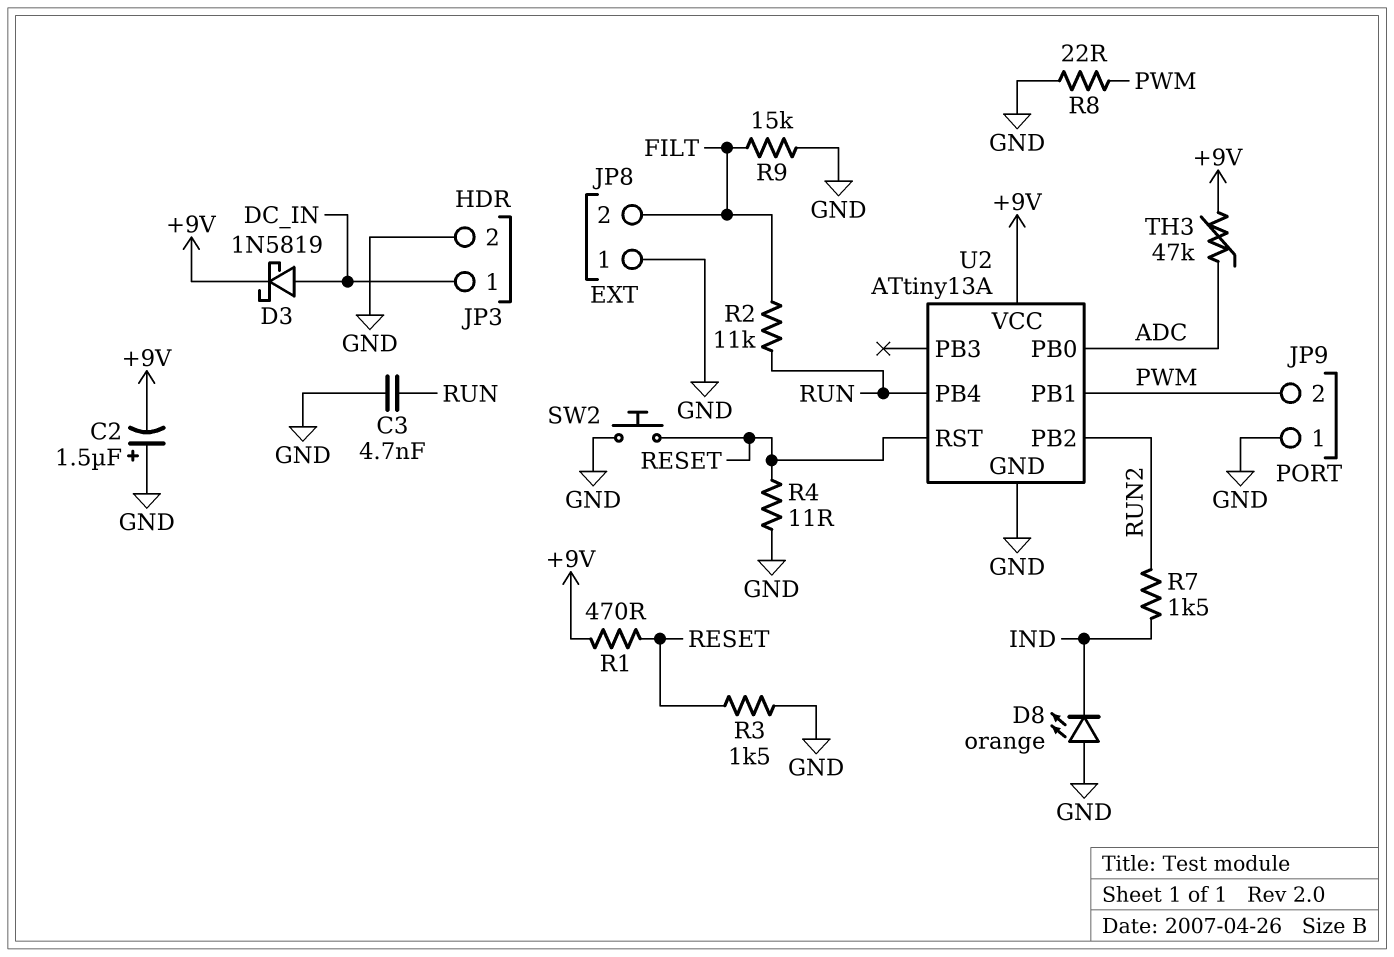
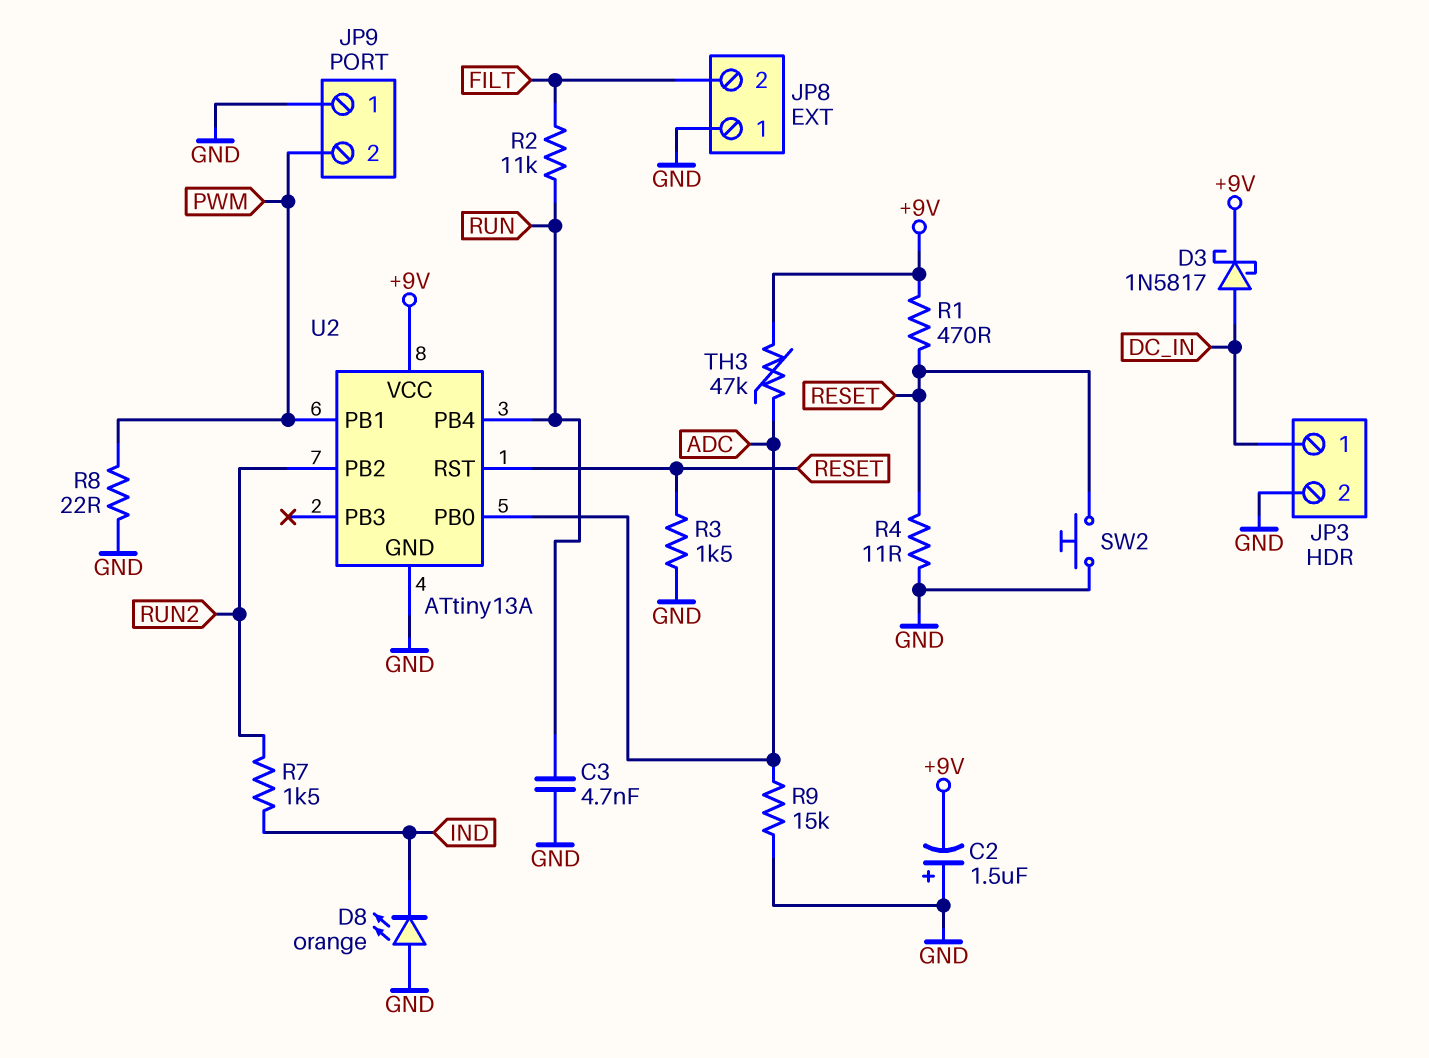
D3: schottky 1N5819 (A DC_IN, K +9V) -> schottky 1N5817 (A DC_IN, K +9V)
R9: 15k (FILT, GND) -> 15k (ADC, GND)

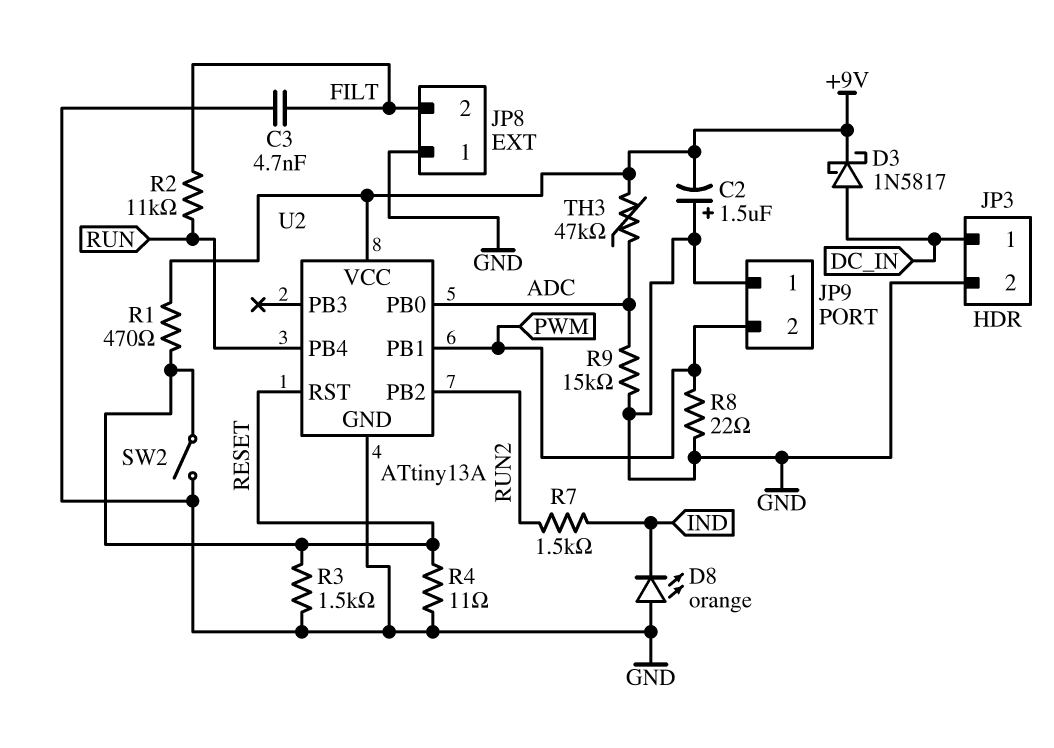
C3: 4.7nF (GND, RUN) -> 4.7nF (FILT, GND)
SW2: button (GND, RESET) -> switch (GND, RESET)

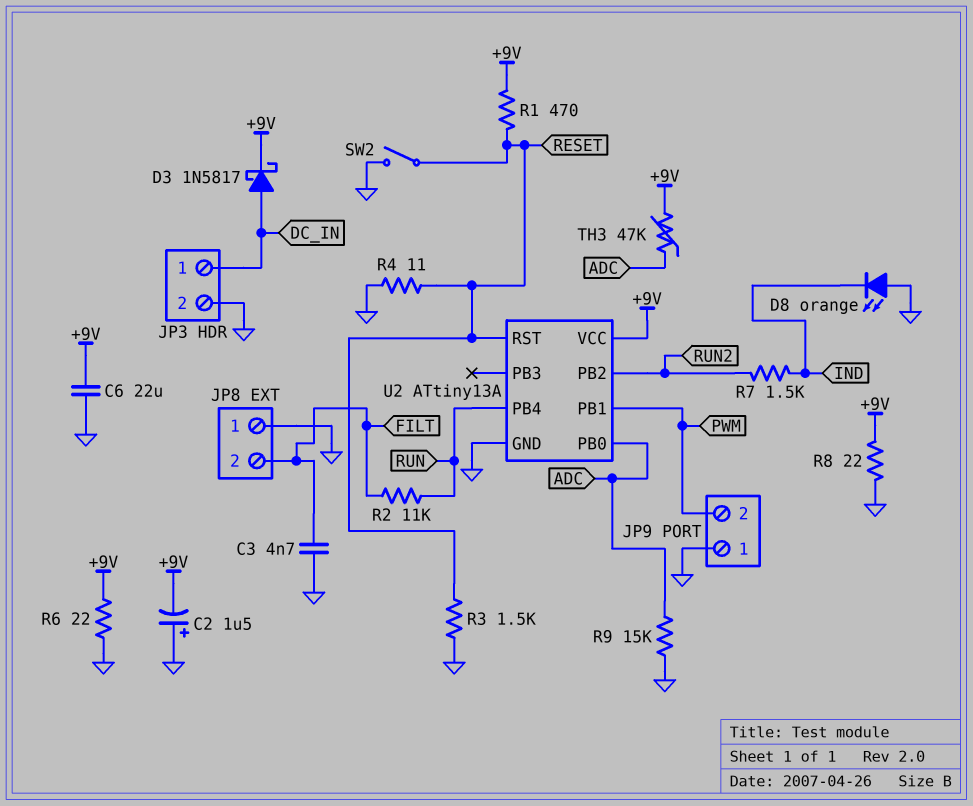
C6: none -> 22uF (+9V, GND)
R6: none -> 22 (+9V, GND)
R8: 22 (GND, PWM) -> 22 (+9V, GND)

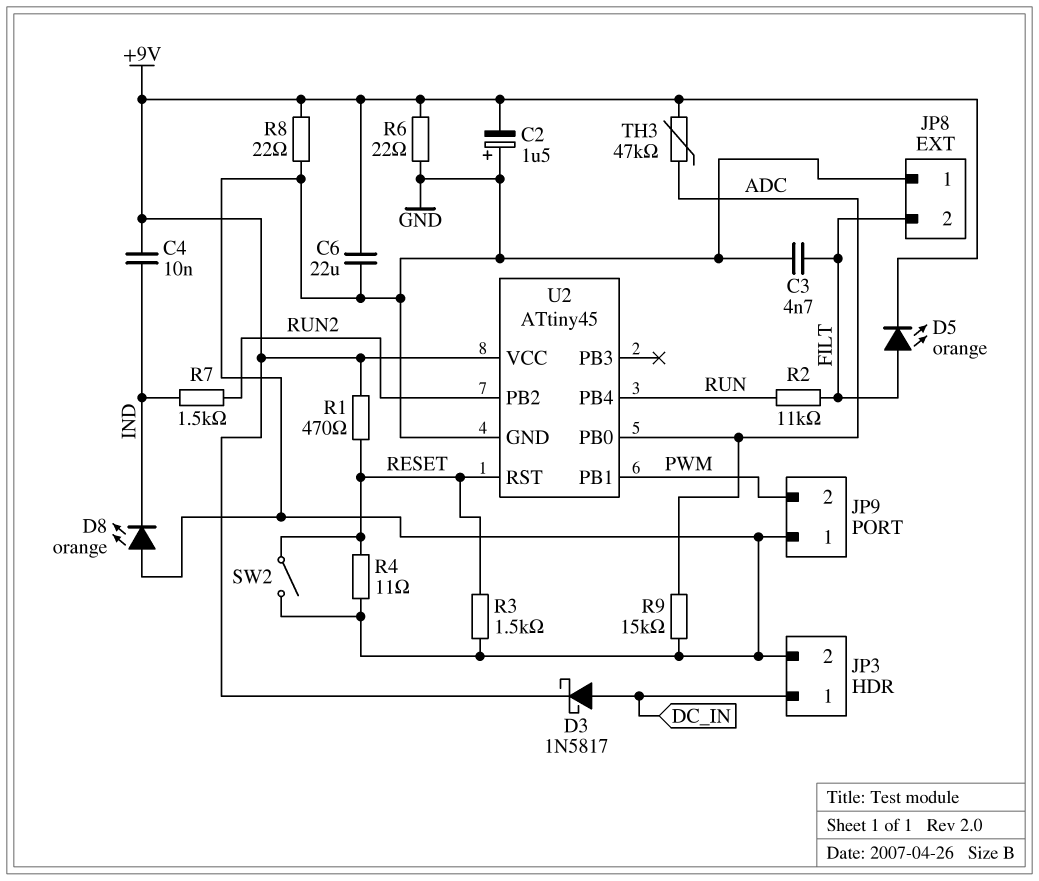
C4: none -> 10nF (+9V, IND)
D5: none -> LED orange (A FILT, K +9V)
U2: ATtiny13A -> ATtiny45

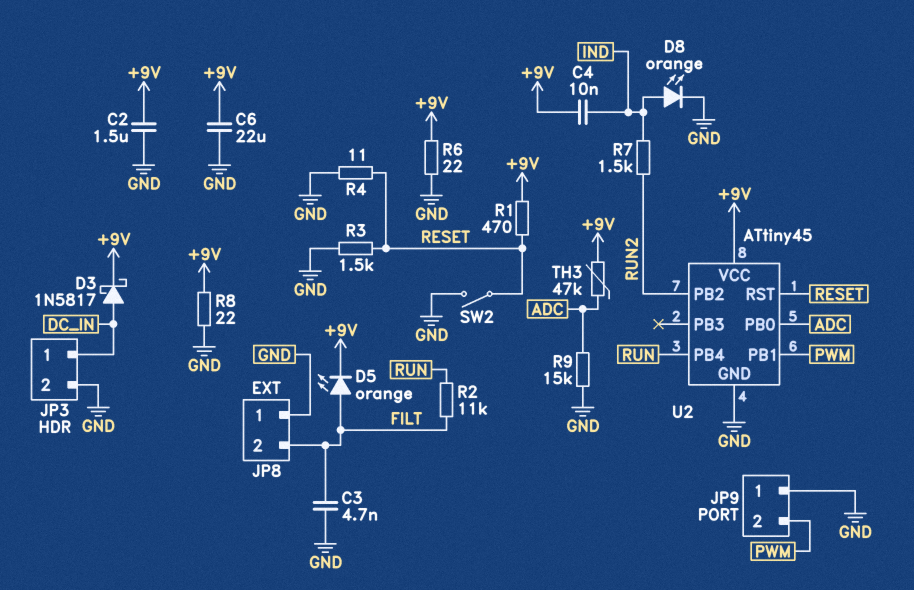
C2: 1.5uF (plus GND, minus +9V) -> 1.5uF (+9V, GND)
D8: LED orange (A GND, K IND) -> LED orange (A IND, K GND)

